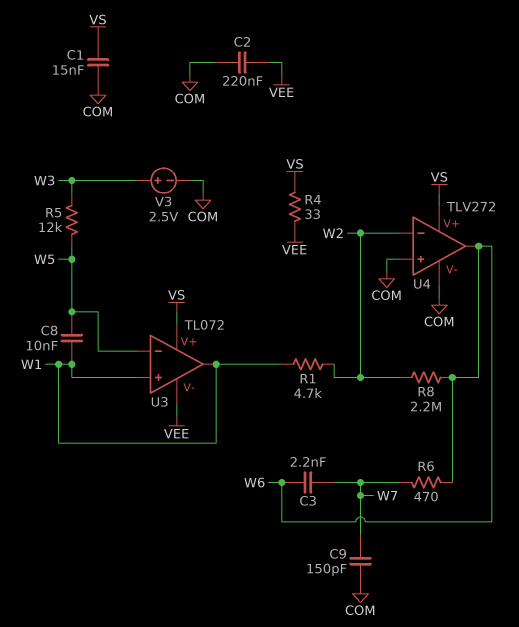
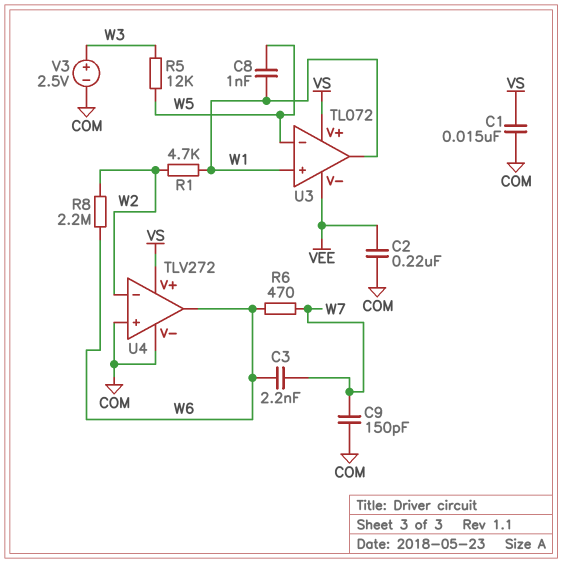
C8: 10nF (W1, W5) -> 1nF (W1, W5)
R4: 33 (VEE, VS) -> none

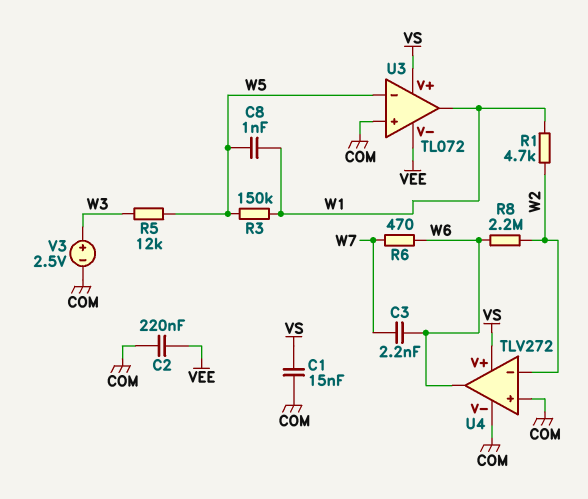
C9: 150pF (COM, W7) -> none
R3: none -> 150k (W1, W5)
U3 pin in+: W1 -> COM

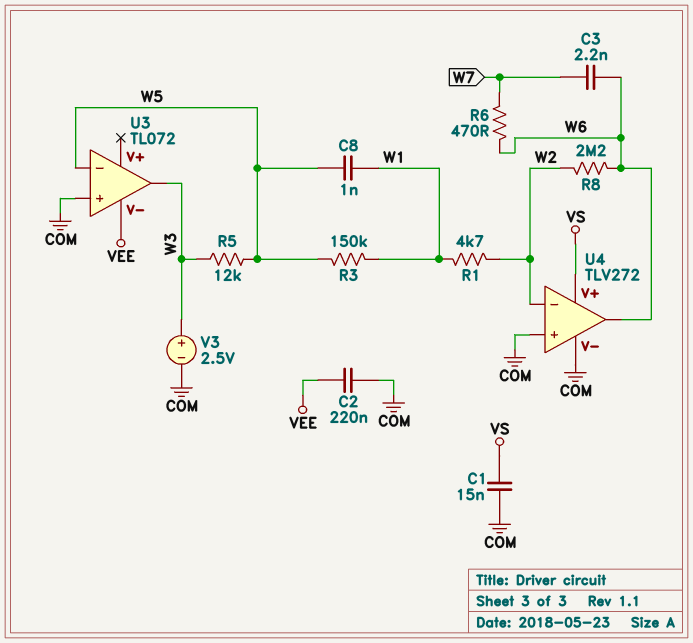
U3 pin V+: VS -> none
U3 pin out: W1 -> W3

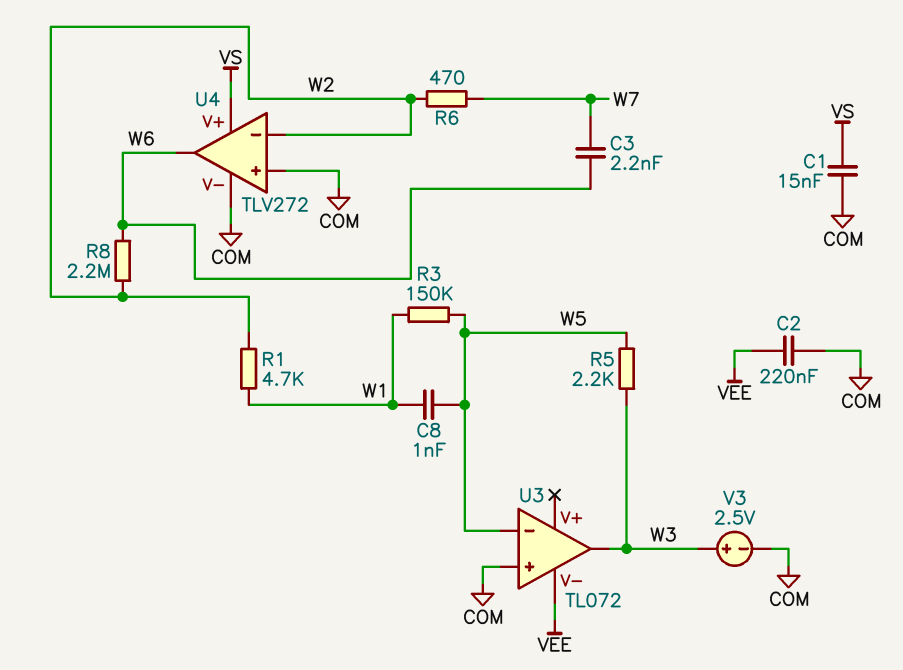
R5: 12k (W3, W5) -> 2.2k (W3, W5)
R6: 470 (W6, W7) -> 470 (W2, W7)

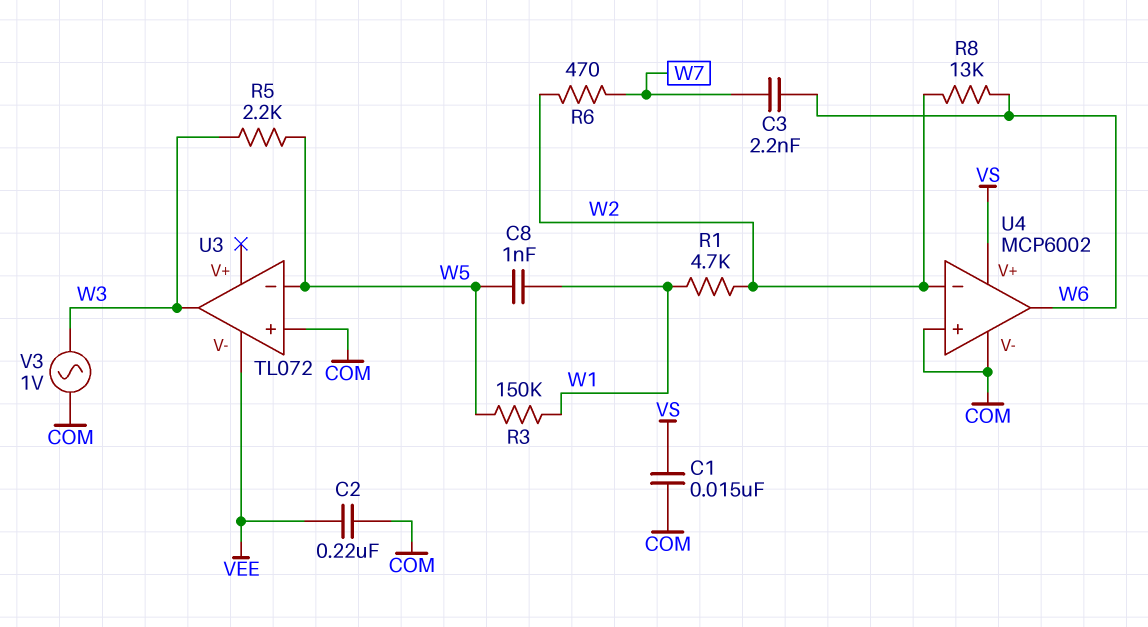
R8: 2.2M (W2, W6) -> 13k (W2, W6)
U4: TLV272 -> MCP6002
V3: 2.5V (plus W3, minus COM) -> AC 1V (COM, W3)

